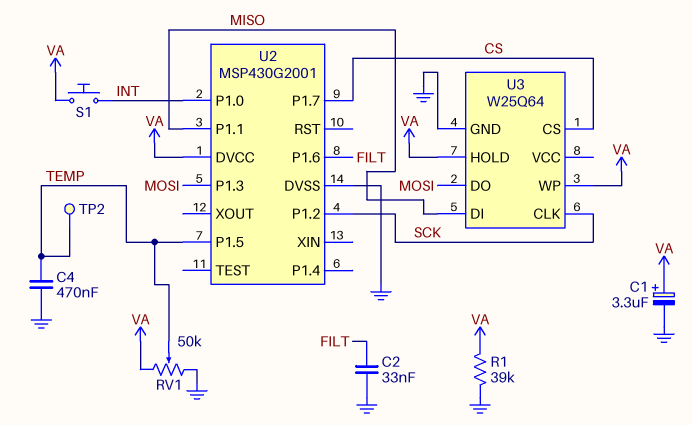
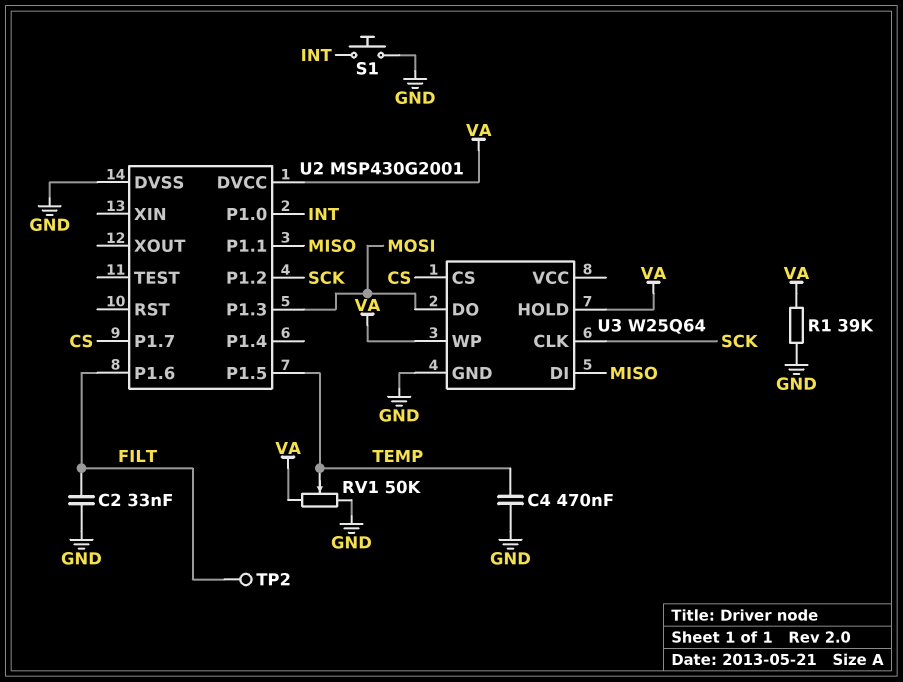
C1: 3.3uF (plus VA, minus GND) -> none
S1: button (INT, VA) -> button (GND, INT)
TP2: test point (TEMP) -> test point (FILT)

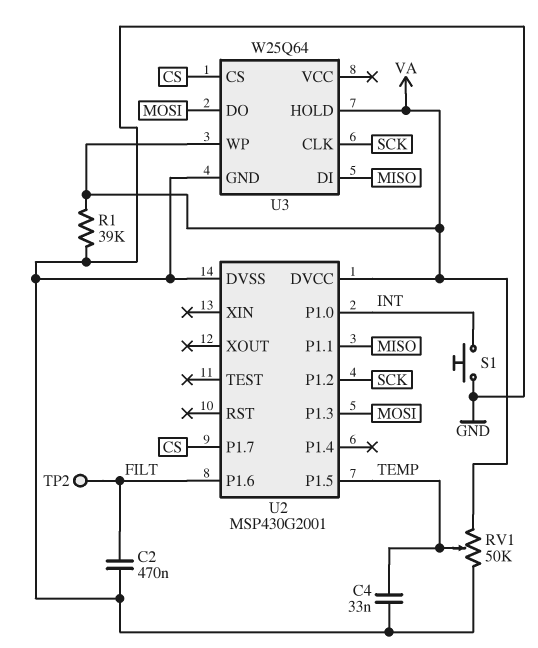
C2: 33nF (FILT, GND) -> 470nF (FILT, GND)
C4: 470nF (GND, TEMP) -> 33nF (GND, TEMP)

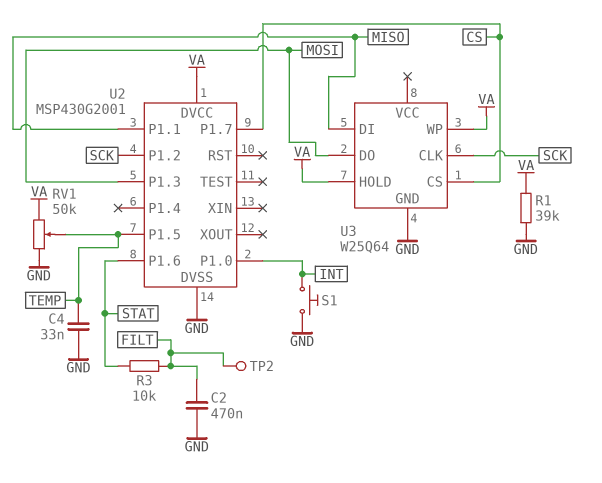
R3: none -> 10k (FILT, STAT)
U2 pin P1.6: FILT -> STAT

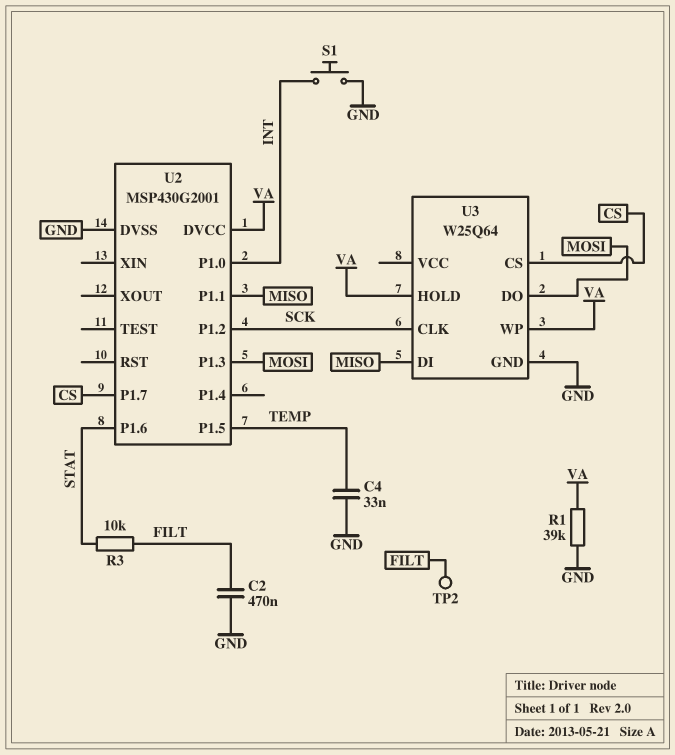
RV1: 50k (GND, VA, wiper TEMP) -> none

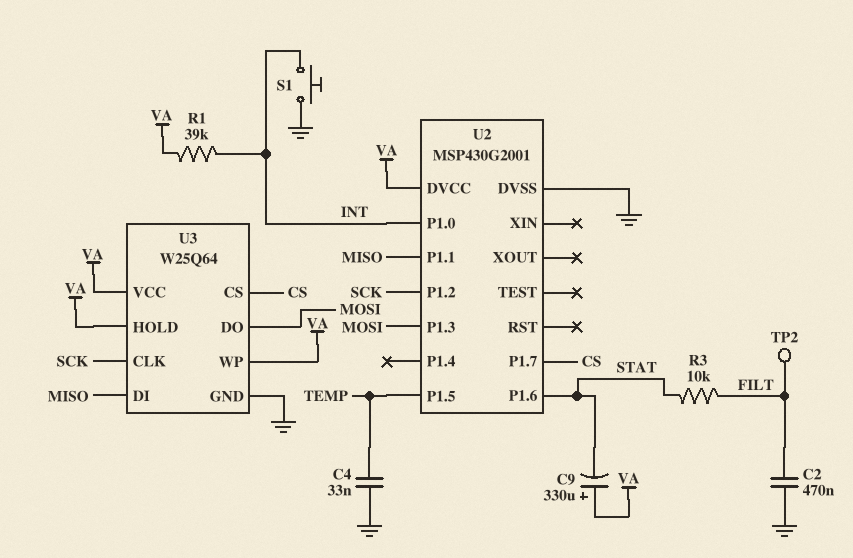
C9: none -> 330uF (plus VA, minus STAT)
R1: 39k (GND, VA) -> 39k (INT, VA)
U3 pin VCC: none -> VA

